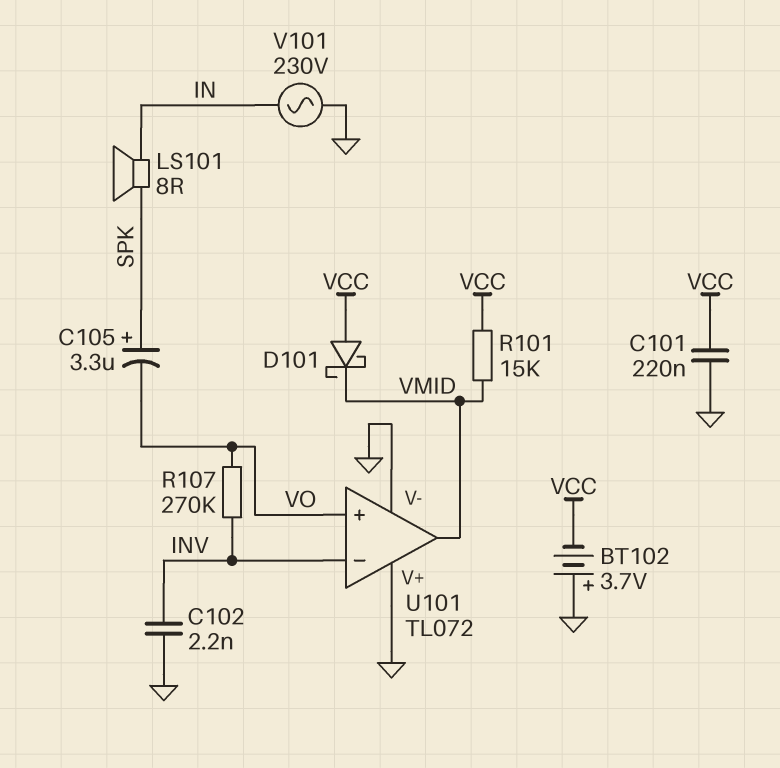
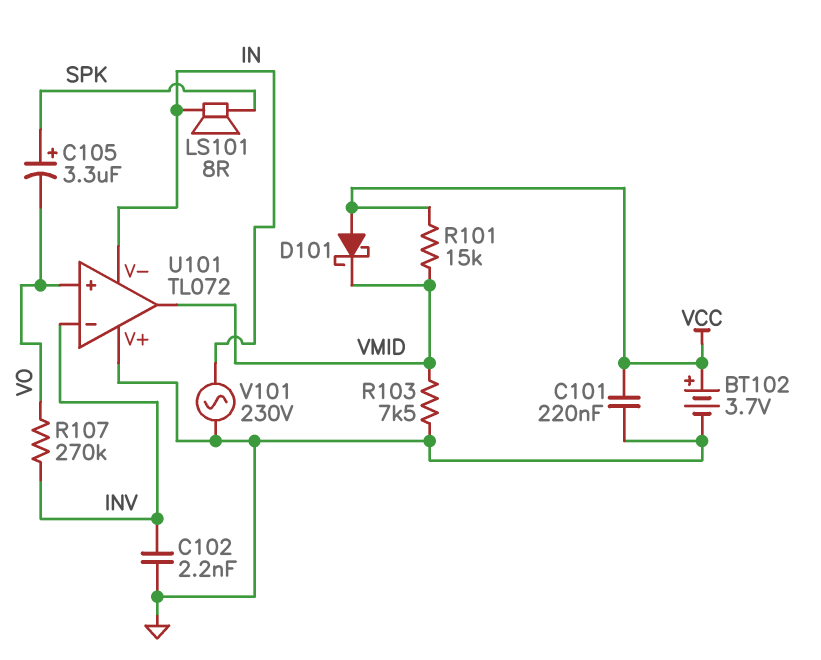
BT102: 3.7V (plus GND, minus VCC) -> 3.7V (plus VCC, minus GND)
R103: none -> 7.5k (GND, VMID)
U101 pin V-: GND -> IN

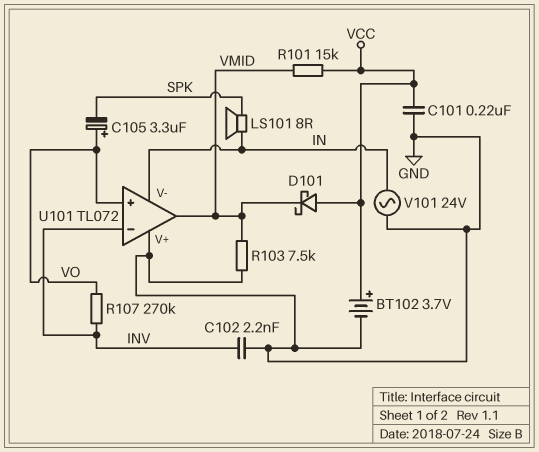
C105: 3.3uF (plus SPK, minus VO) -> 3.3uF (plus VO, minus SPK)
V101: AC 230V (GND, IN) -> AC 24V (GND, IN)

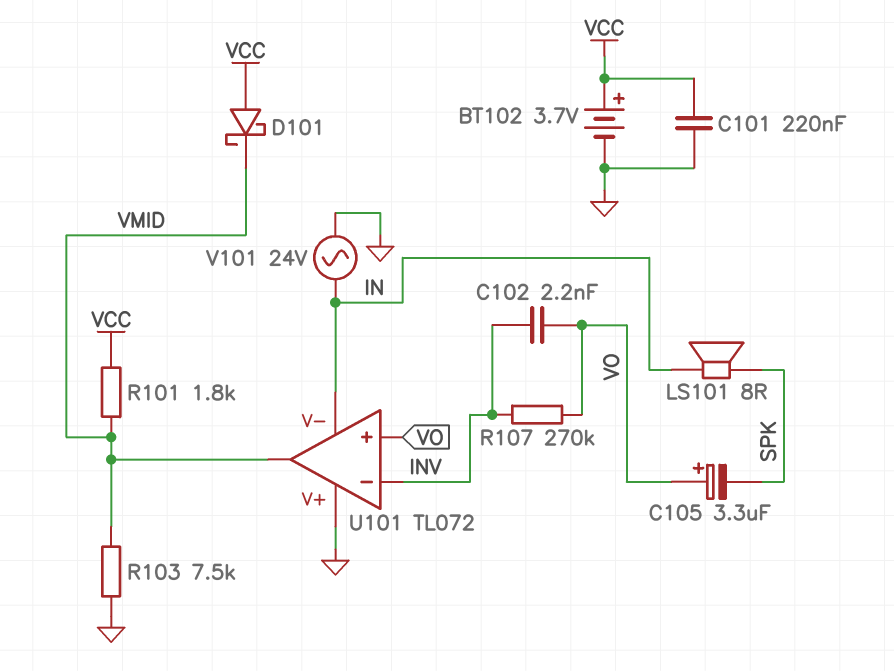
C102: 2.2nF (GND, INV) -> 2.2nF (INV, VO)
R101: 15k (VCC, VMID) -> 1.8k (VCC, VMID)

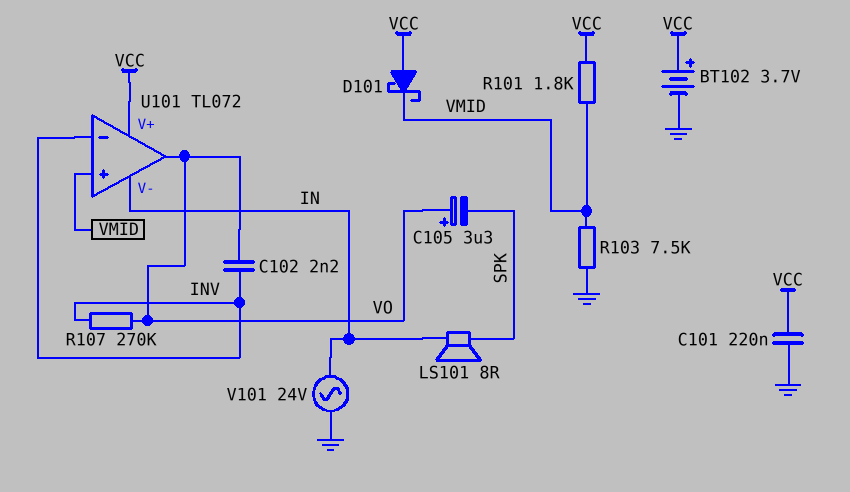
U101 pin V+: GND -> VCC
U101 pin in+: VO -> VMID
U101 pin out: VMID -> VO

